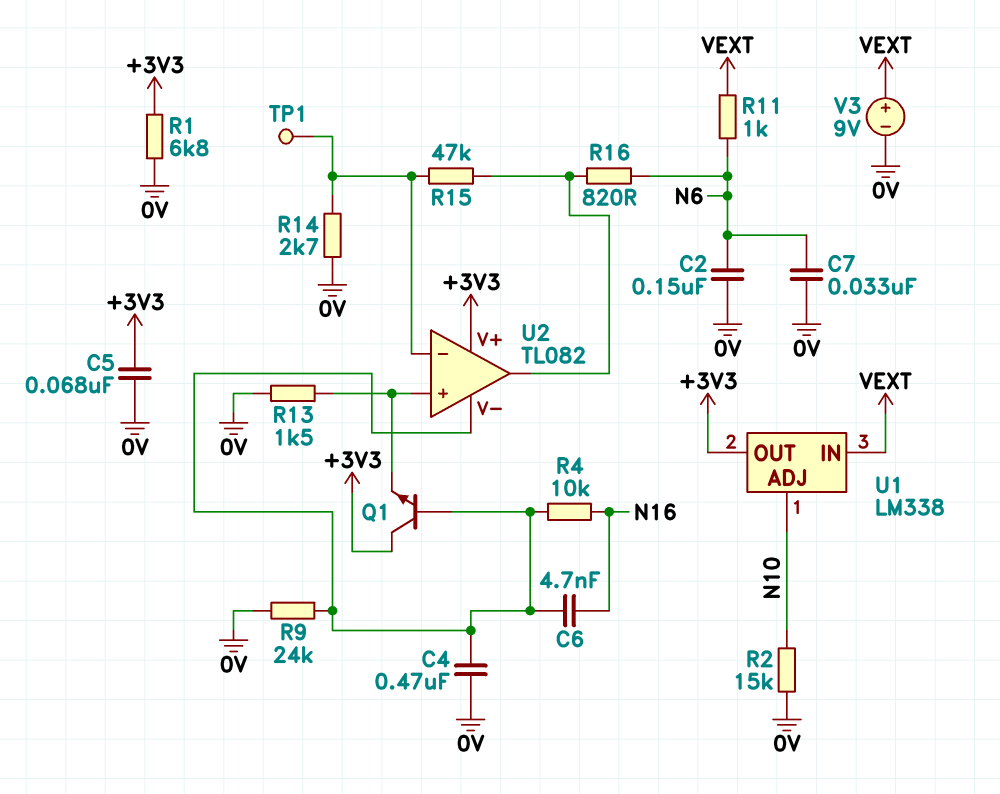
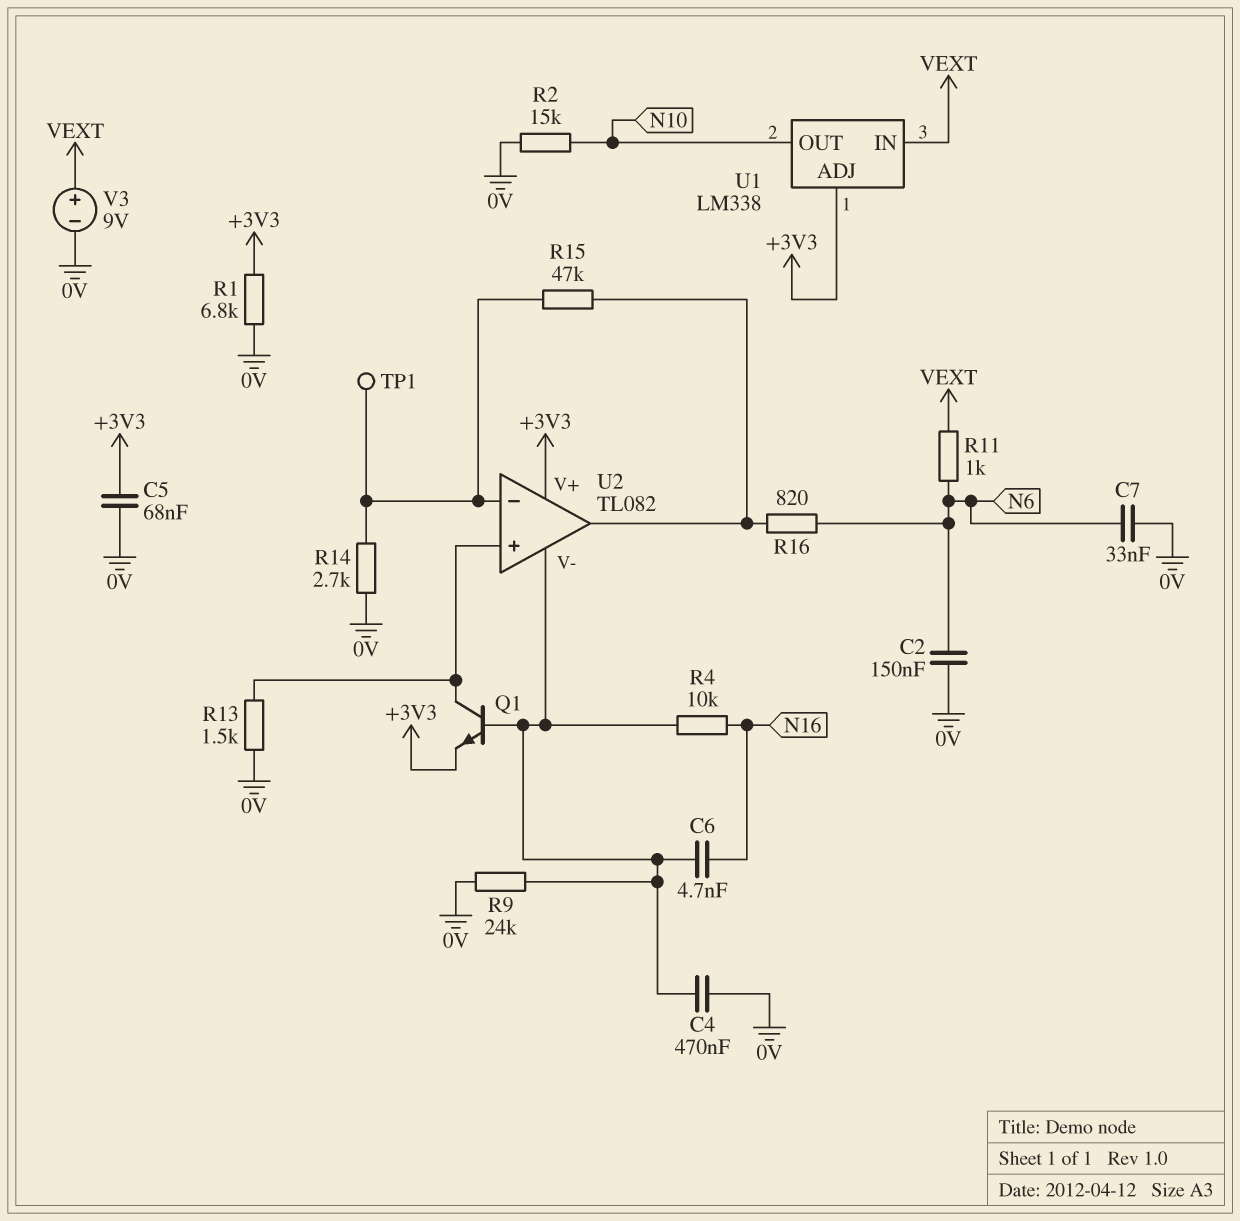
Q1: NPN (B U2/V-, C +3V3, E U2/in+) -> NPN (B U2/V-, C U2/in+, E +3V3)
U1 pin ADJ: N10 -> +3V3
U1 pin OUT: +3V3 -> N10

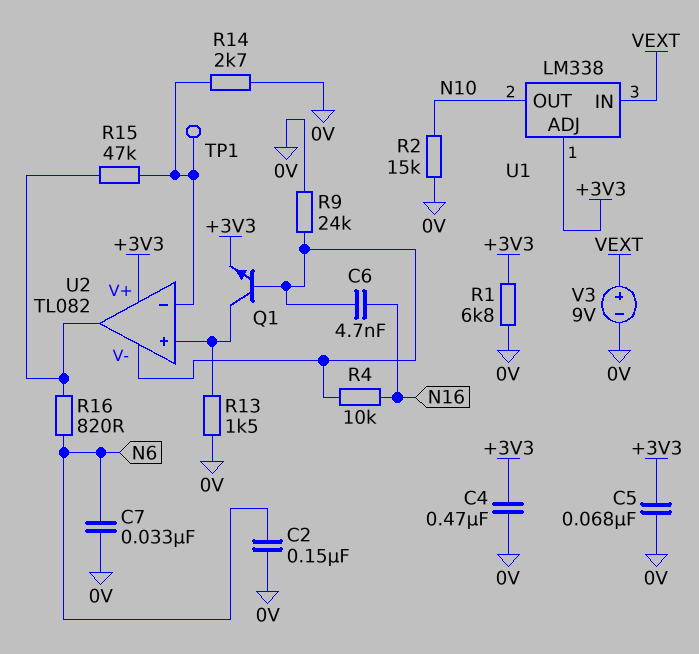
C4: 470nF (0V, U2/V-) -> 470nF (+3V3, 0V)
R11: 1k (N6, VEXT) -> none

